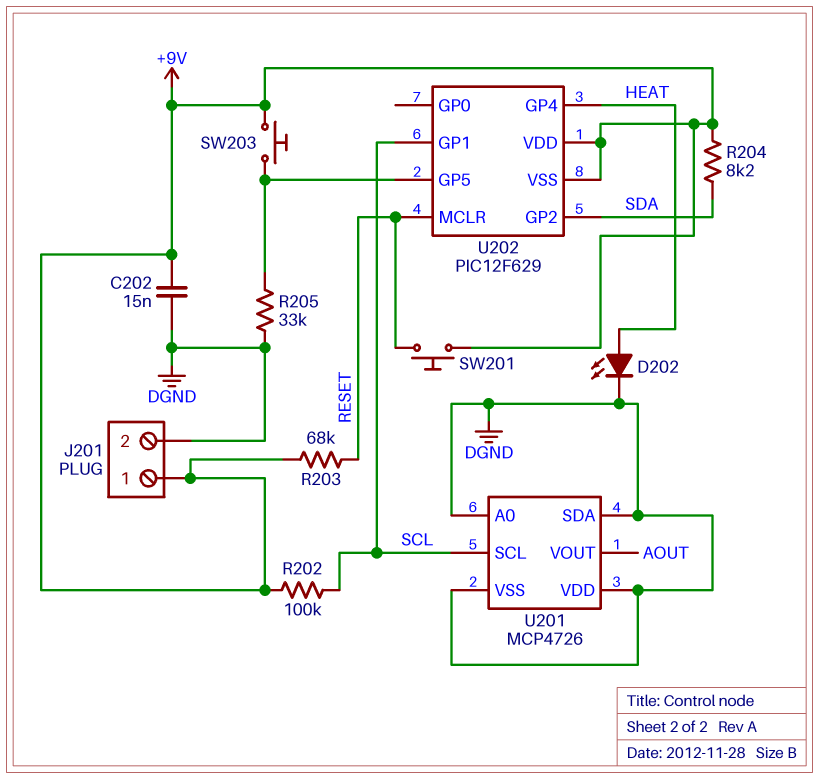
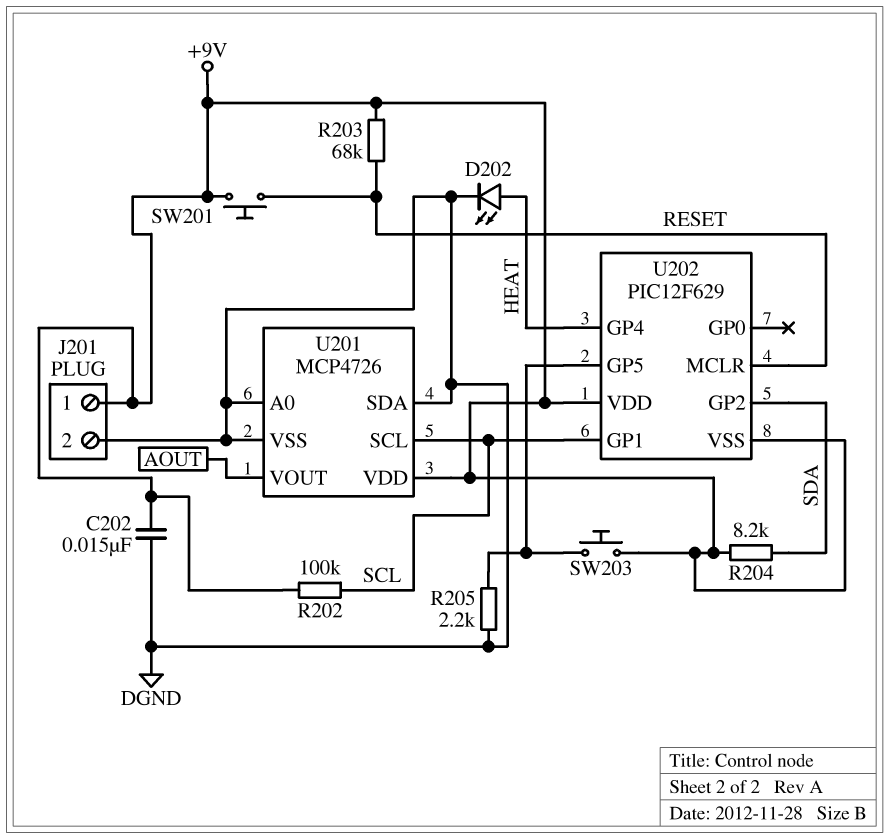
R205: 33k (DGND, U202/GP5) -> 2.2k (DGND, U202/GP5)
U201 pin VDD: DGND -> +9V

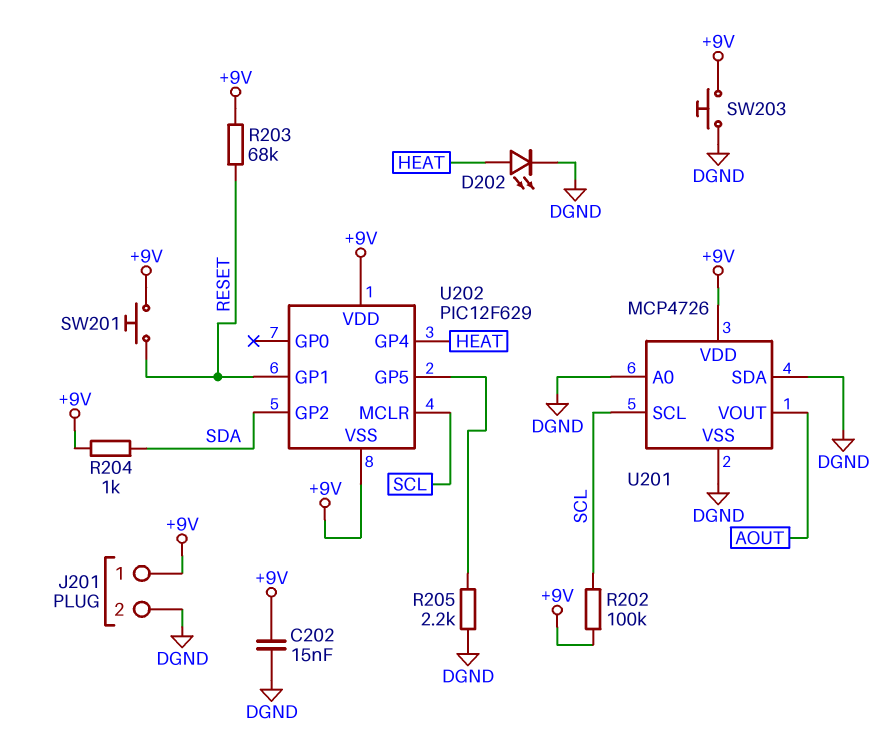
R204: 8.2k (+9V, SDA) -> 1k (+9V, SDA)
SW203: button (+9V, U202/GP5) -> button (+9V, DGND)
U202 pin GP1: SCL -> RESET
U202 pin MCLR: RESET -> SCL

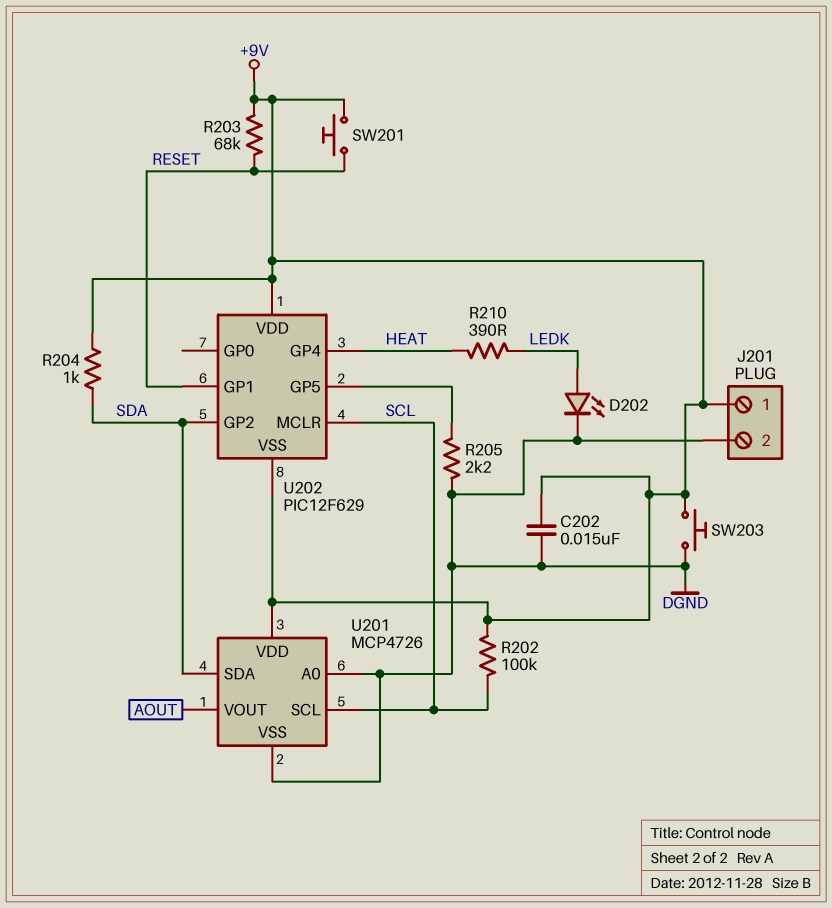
D202: LED (A HEAT, K DGND) -> LED (A LEDK, K DGND)
R210: none -> 390 (HEAT, LEDK)
U201 pin SDA: DGND -> SDA

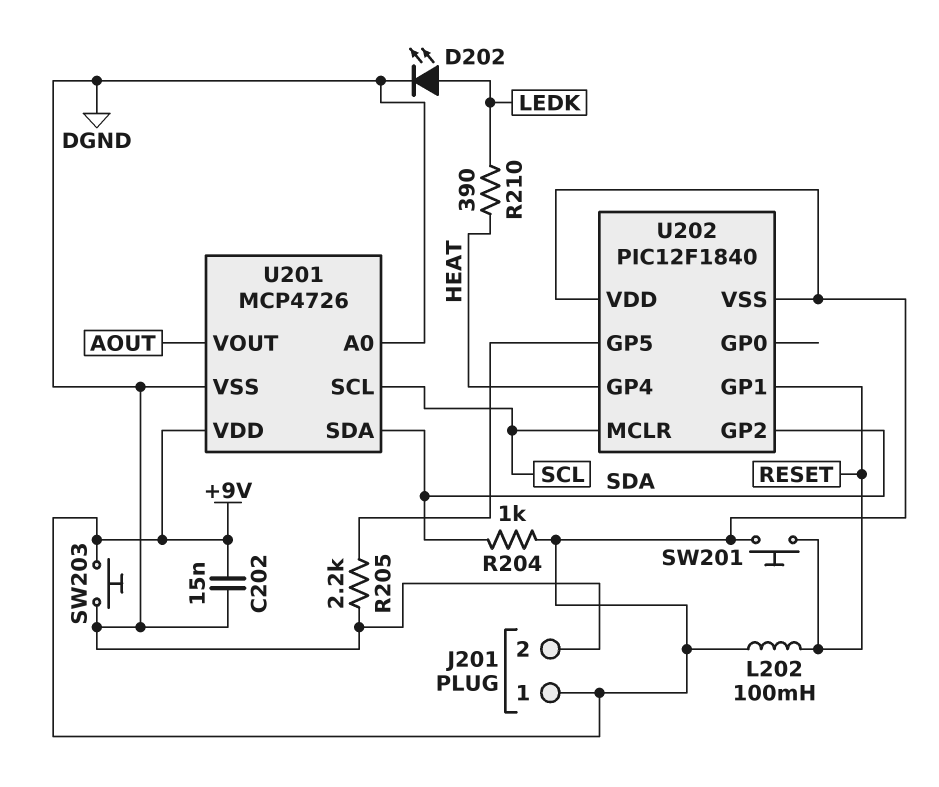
L202: none -> 100mH (+9V, RESET)
R202: 100k (+9V, SCL) -> none
R203: 68k (+9V, RESET) -> none
U202: PIC12F629 -> PIC12F1840

